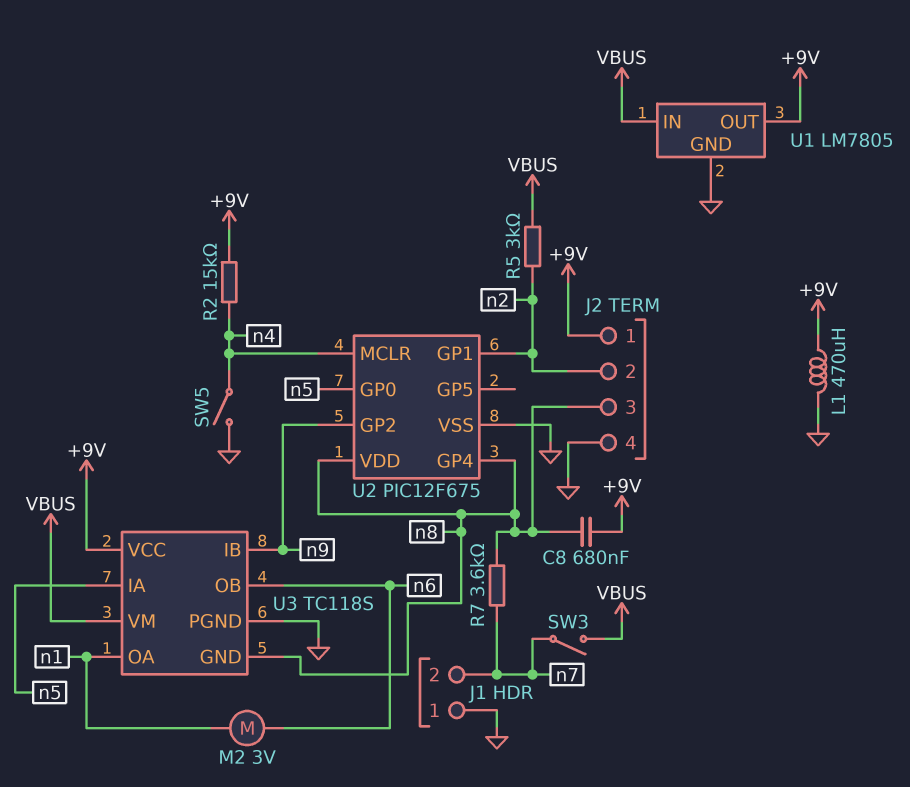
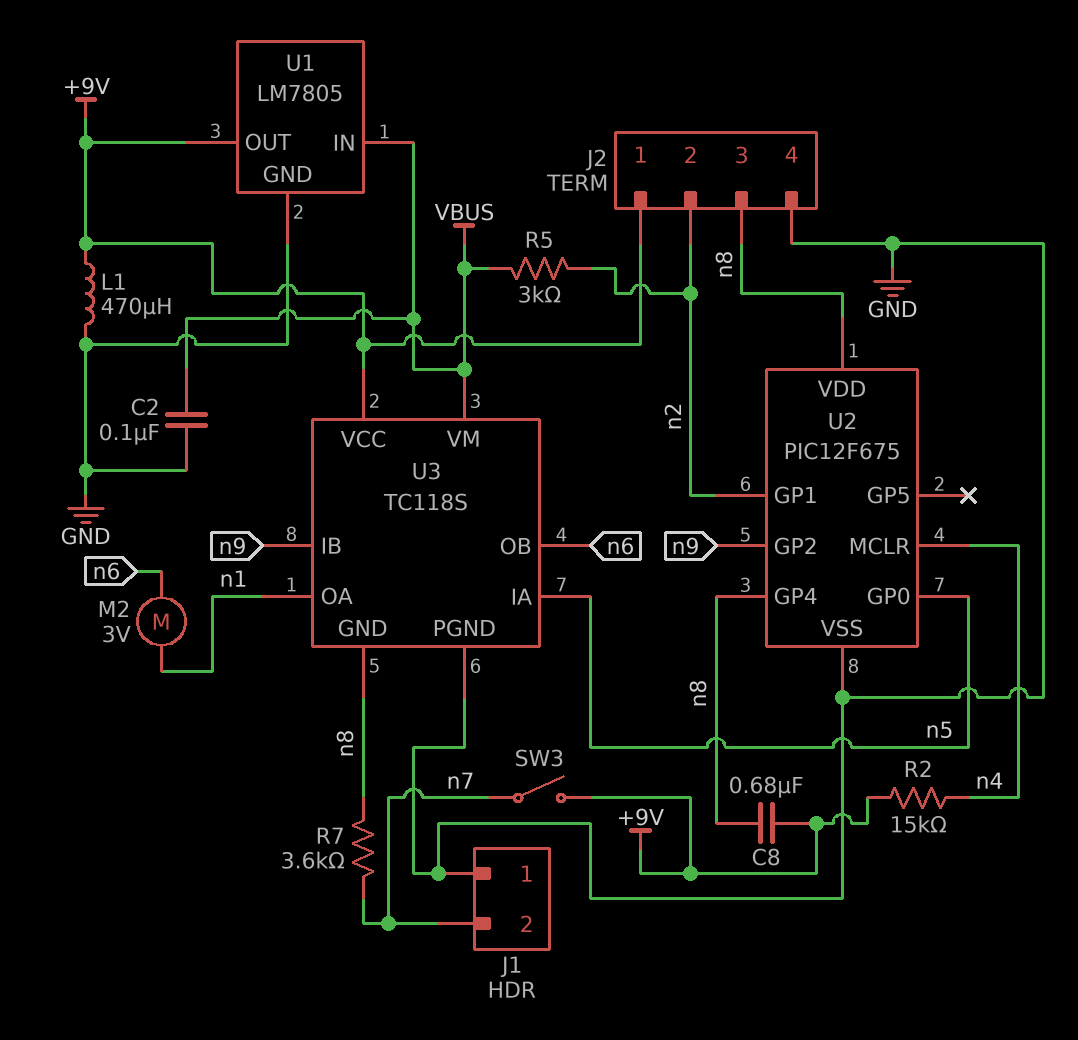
C2: none -> 100nF (GND, VBUS)
SW3: switch (VBUS, n7) -> switch (+9V, n7)
SW5: switch (GND, n4) -> none

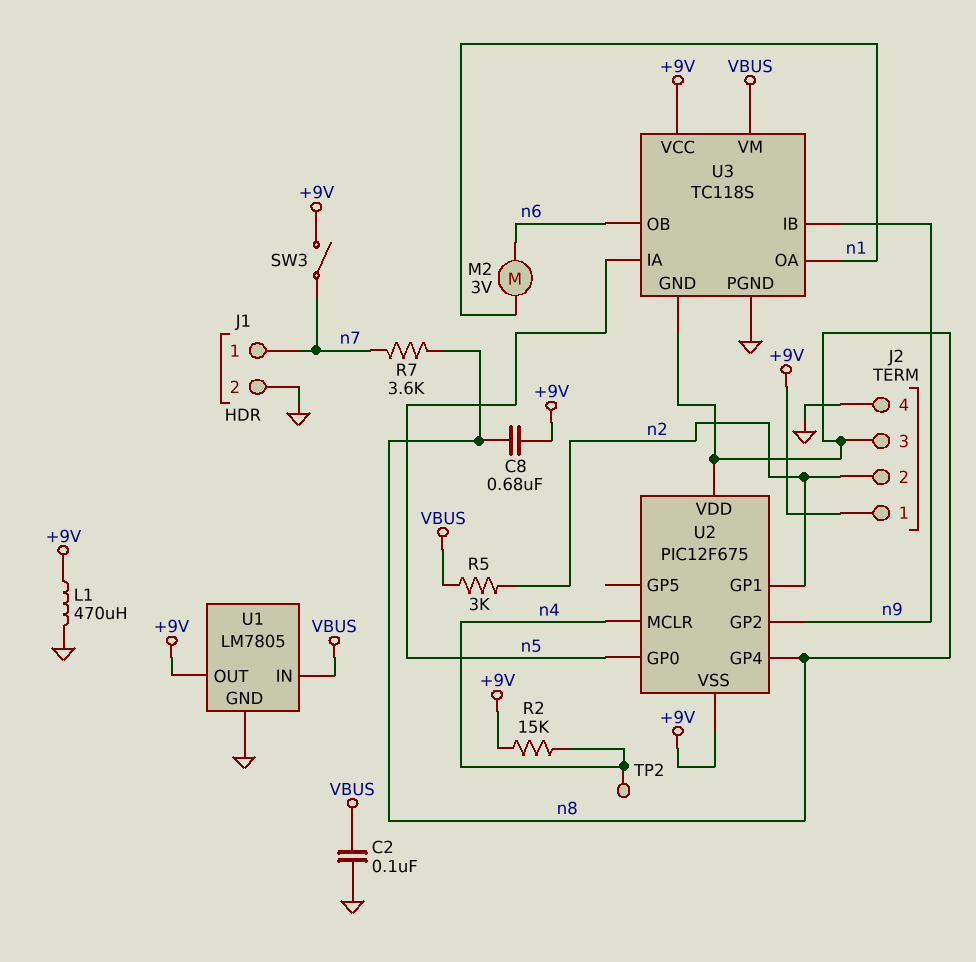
J1 pin 1: GND -> n7
J1 pin 2: n7 -> GND
TP2: none -> test point (n4)
U2 pin VSS: GND -> +9V

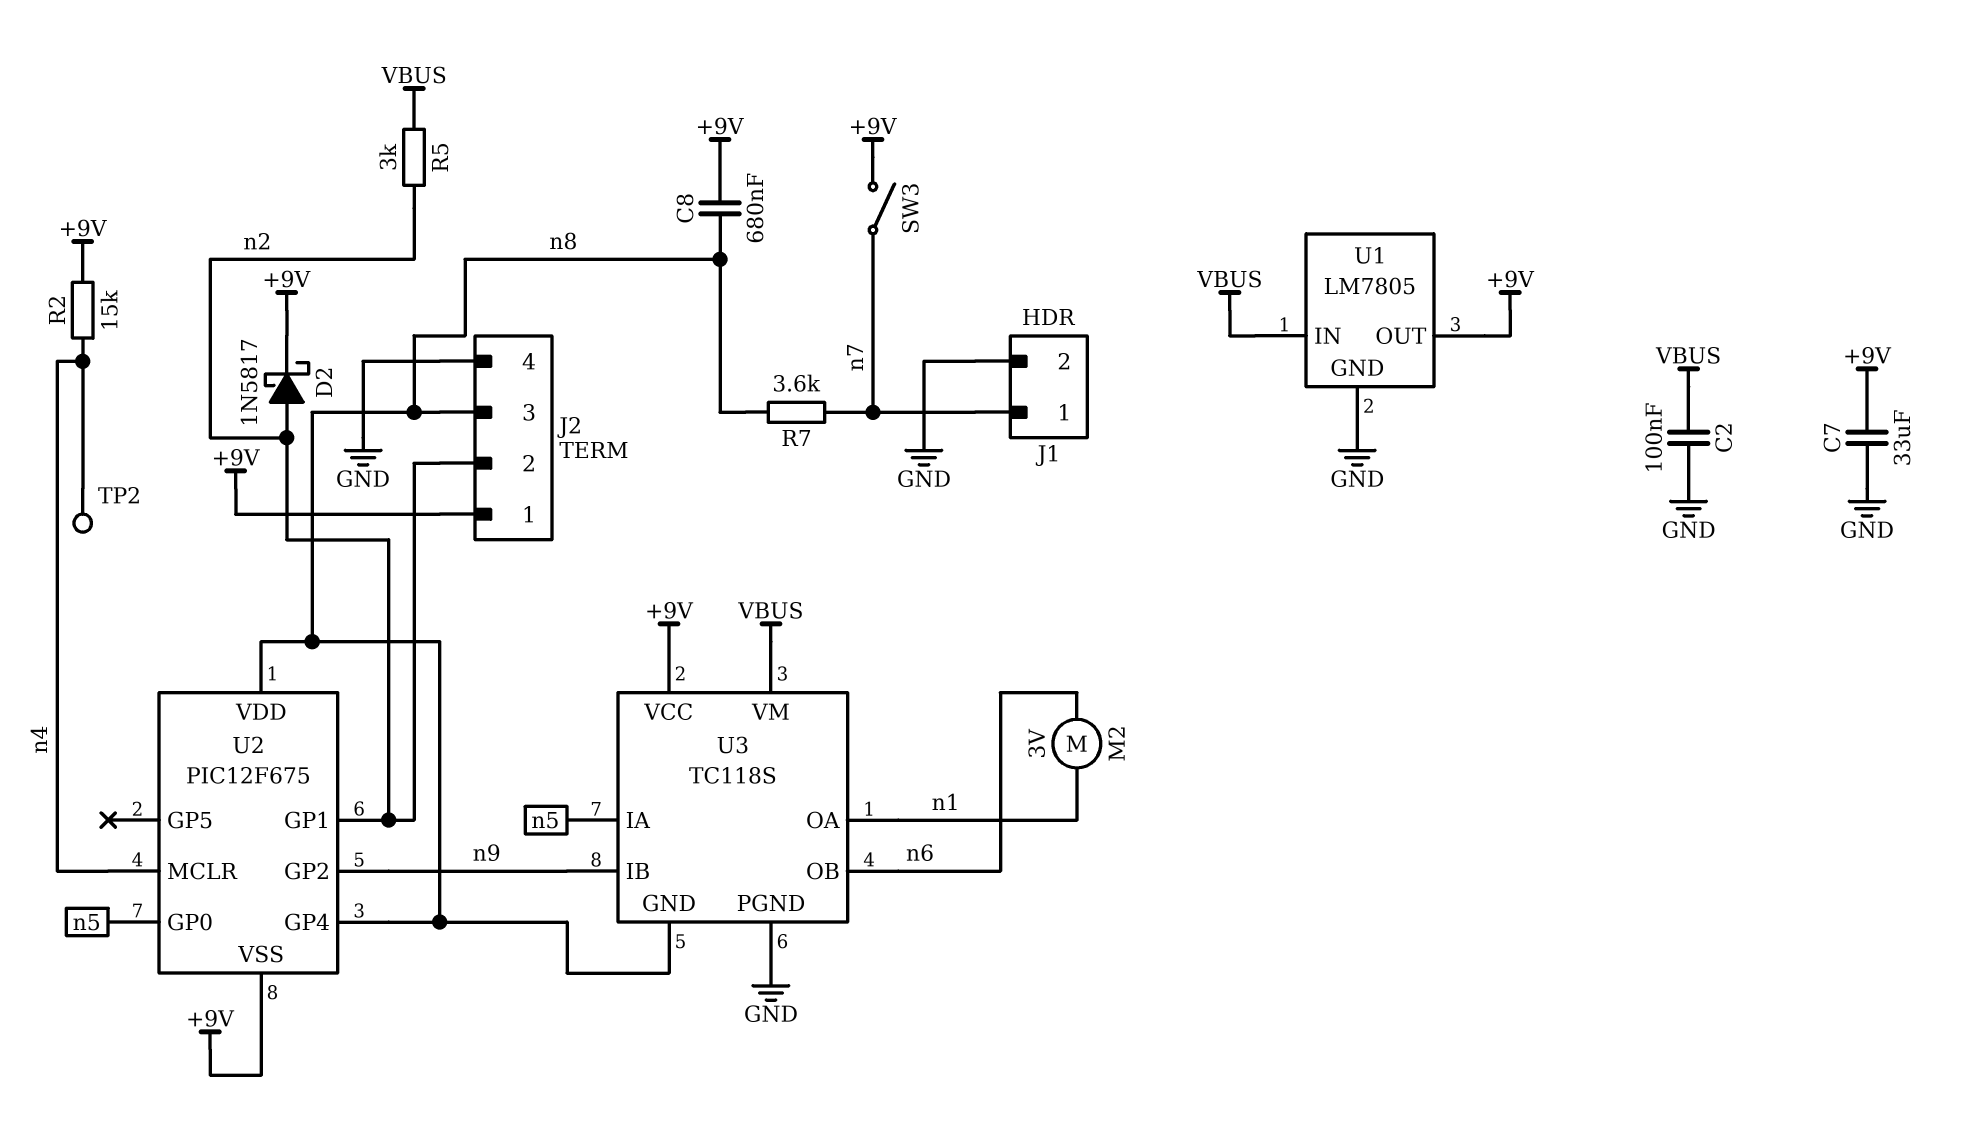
C7: none -> 33uF (+9V, GND)
D2: none -> schottky 1N5817 (A n2, K +9V)
L1: 470uH (+9V, GND) -> none

